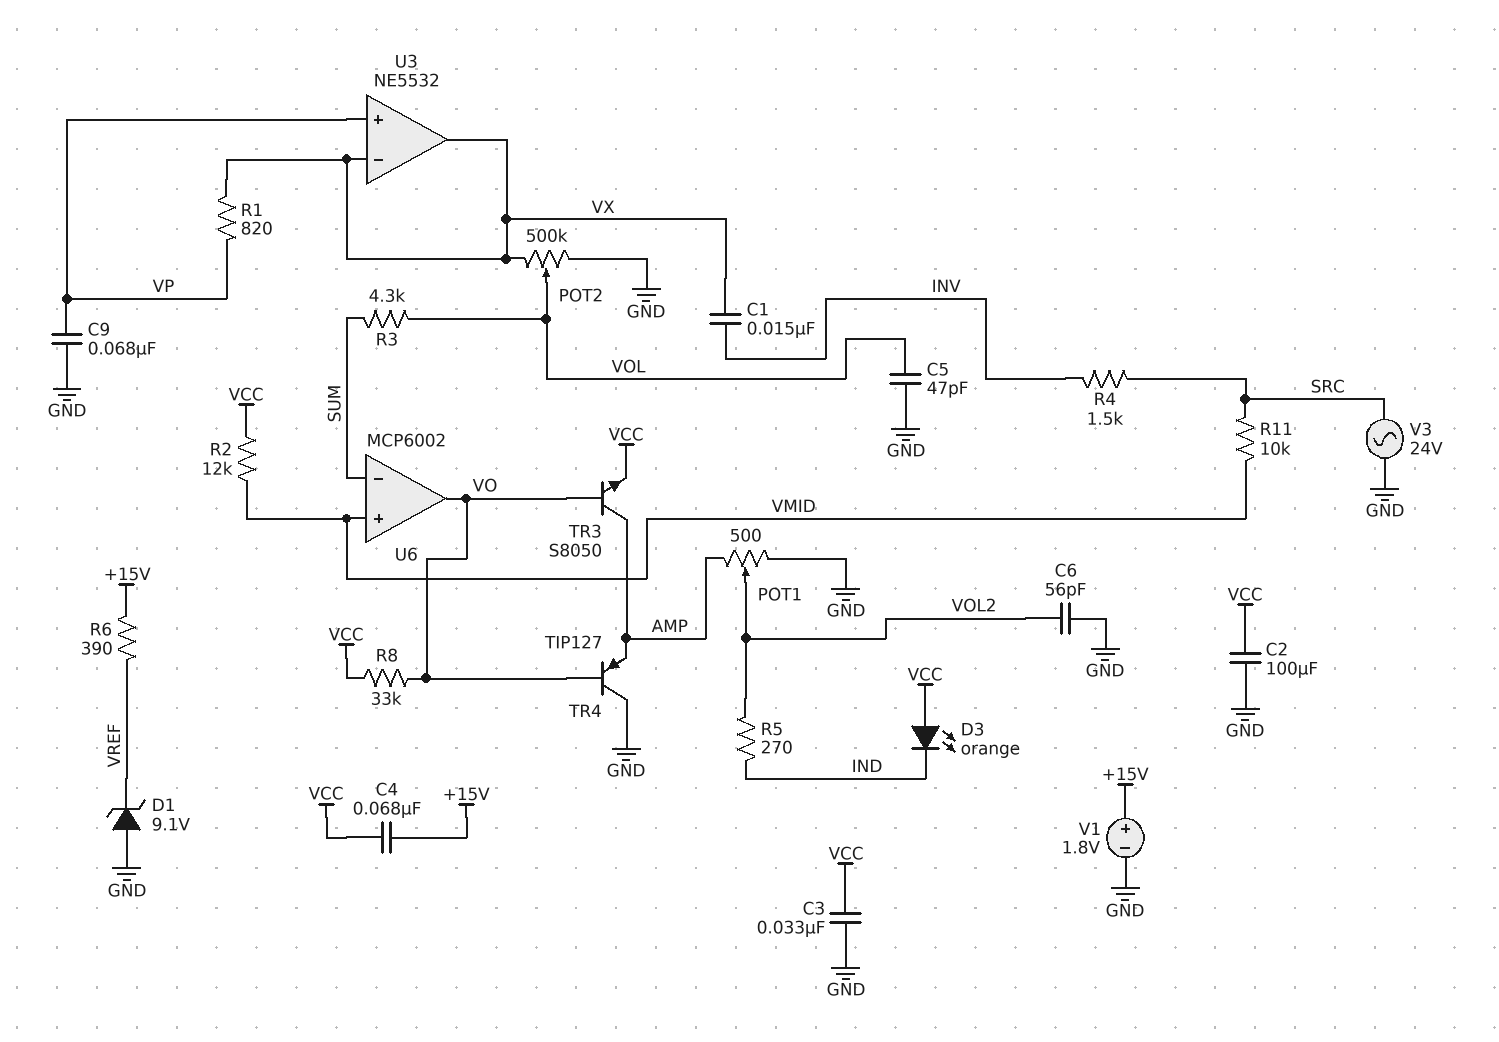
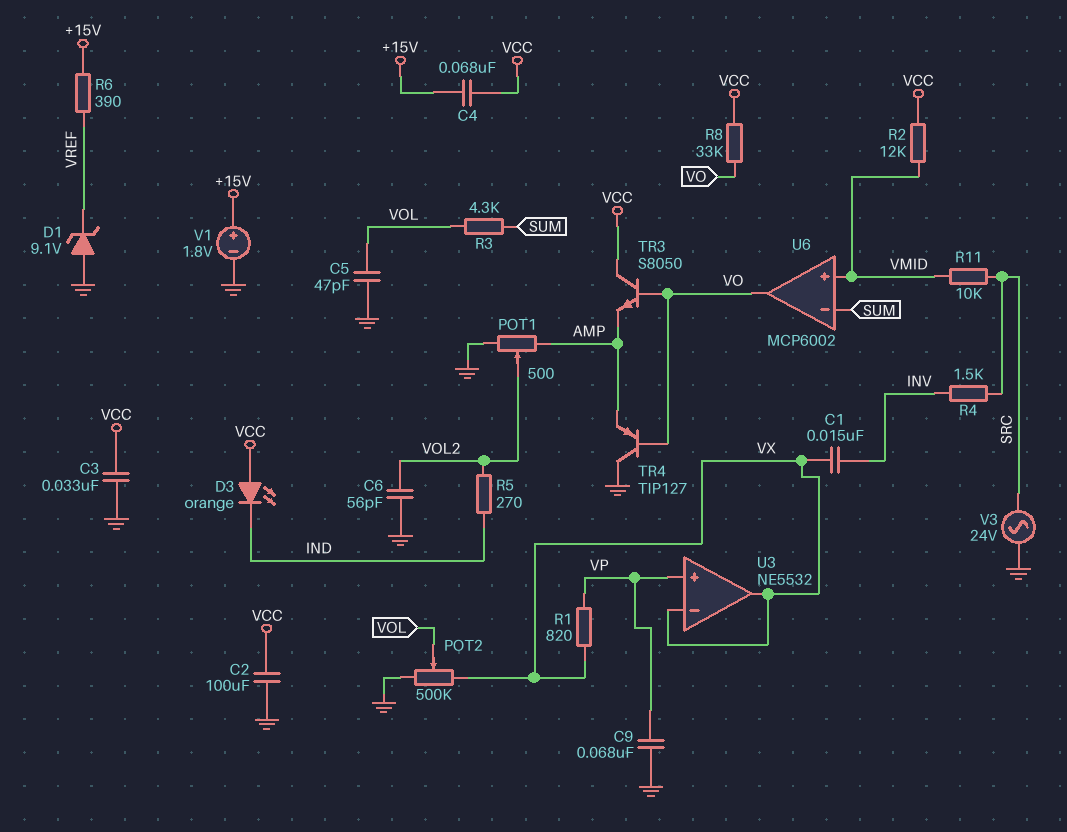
TR3: NPN S8050 (B VO, C AMP, E VCC) -> NPN S8050 (B VO, C VCC, E AMP)

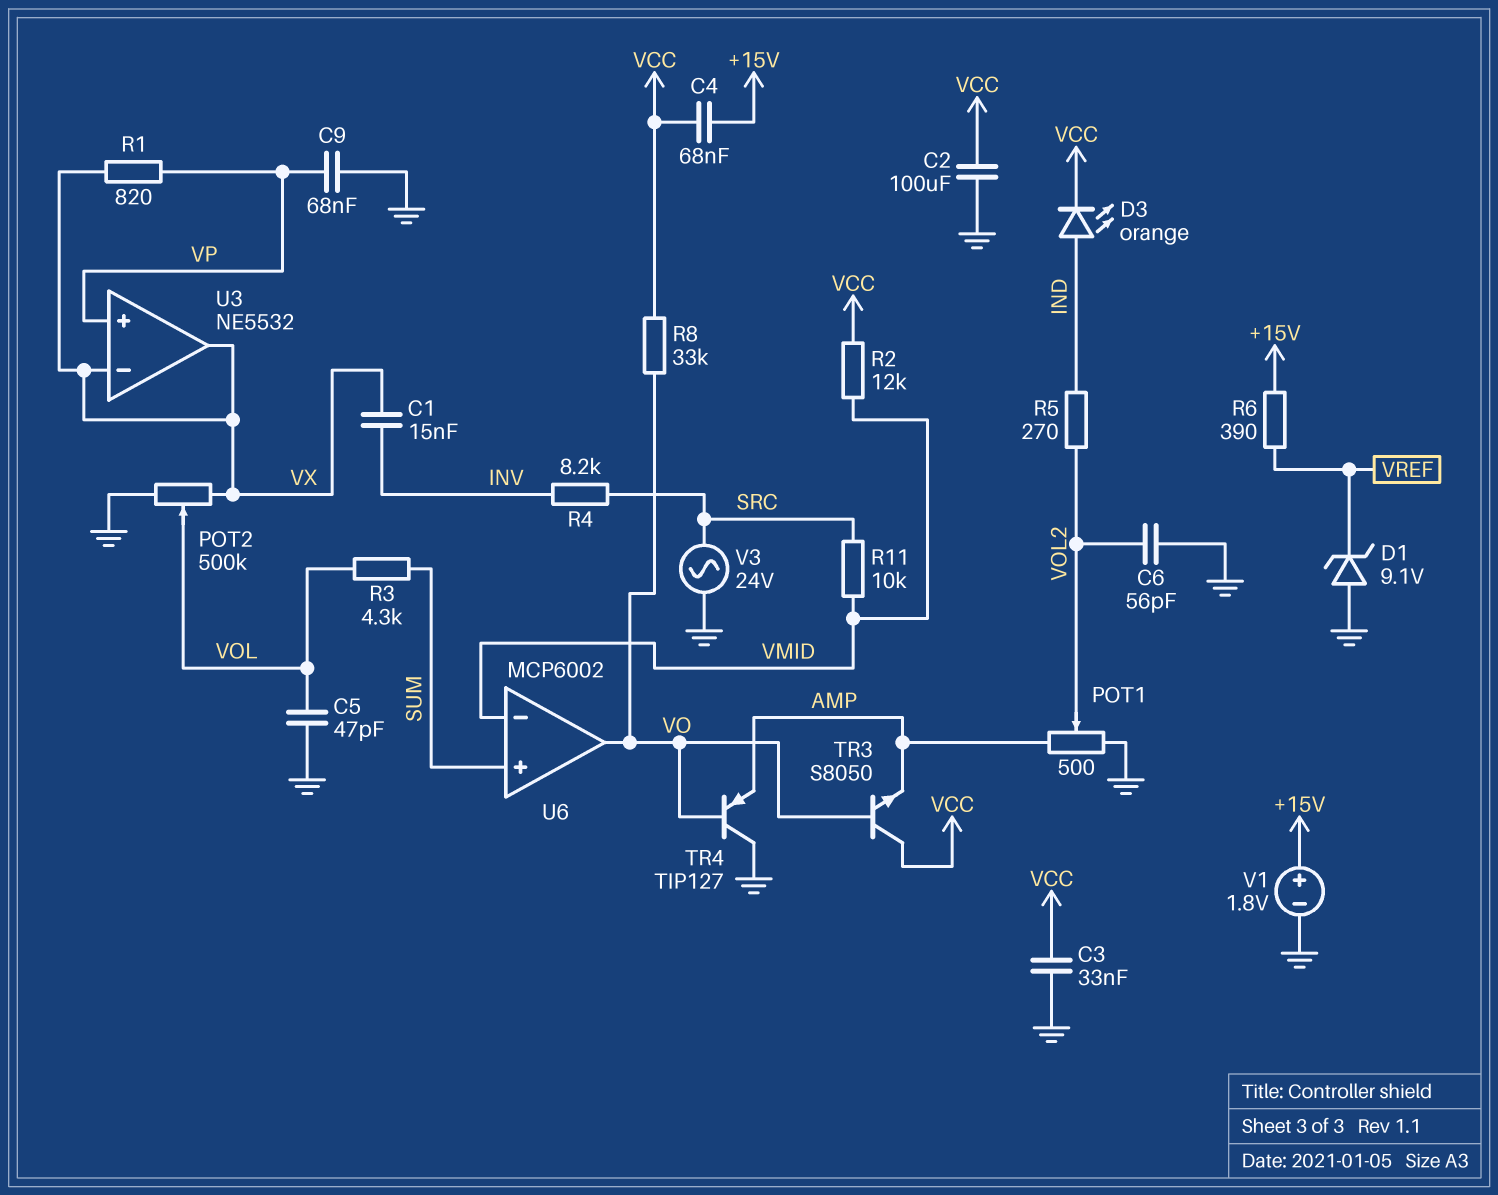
D3: LED orange (A VCC, K IND) -> LED orange (A IND, K VCC)
R4: 1.5k (INV, SRC) -> 8.2k (INV, SRC)
U6 pin in+: VMID -> SUM
U6 pin in-: SUM -> VMID

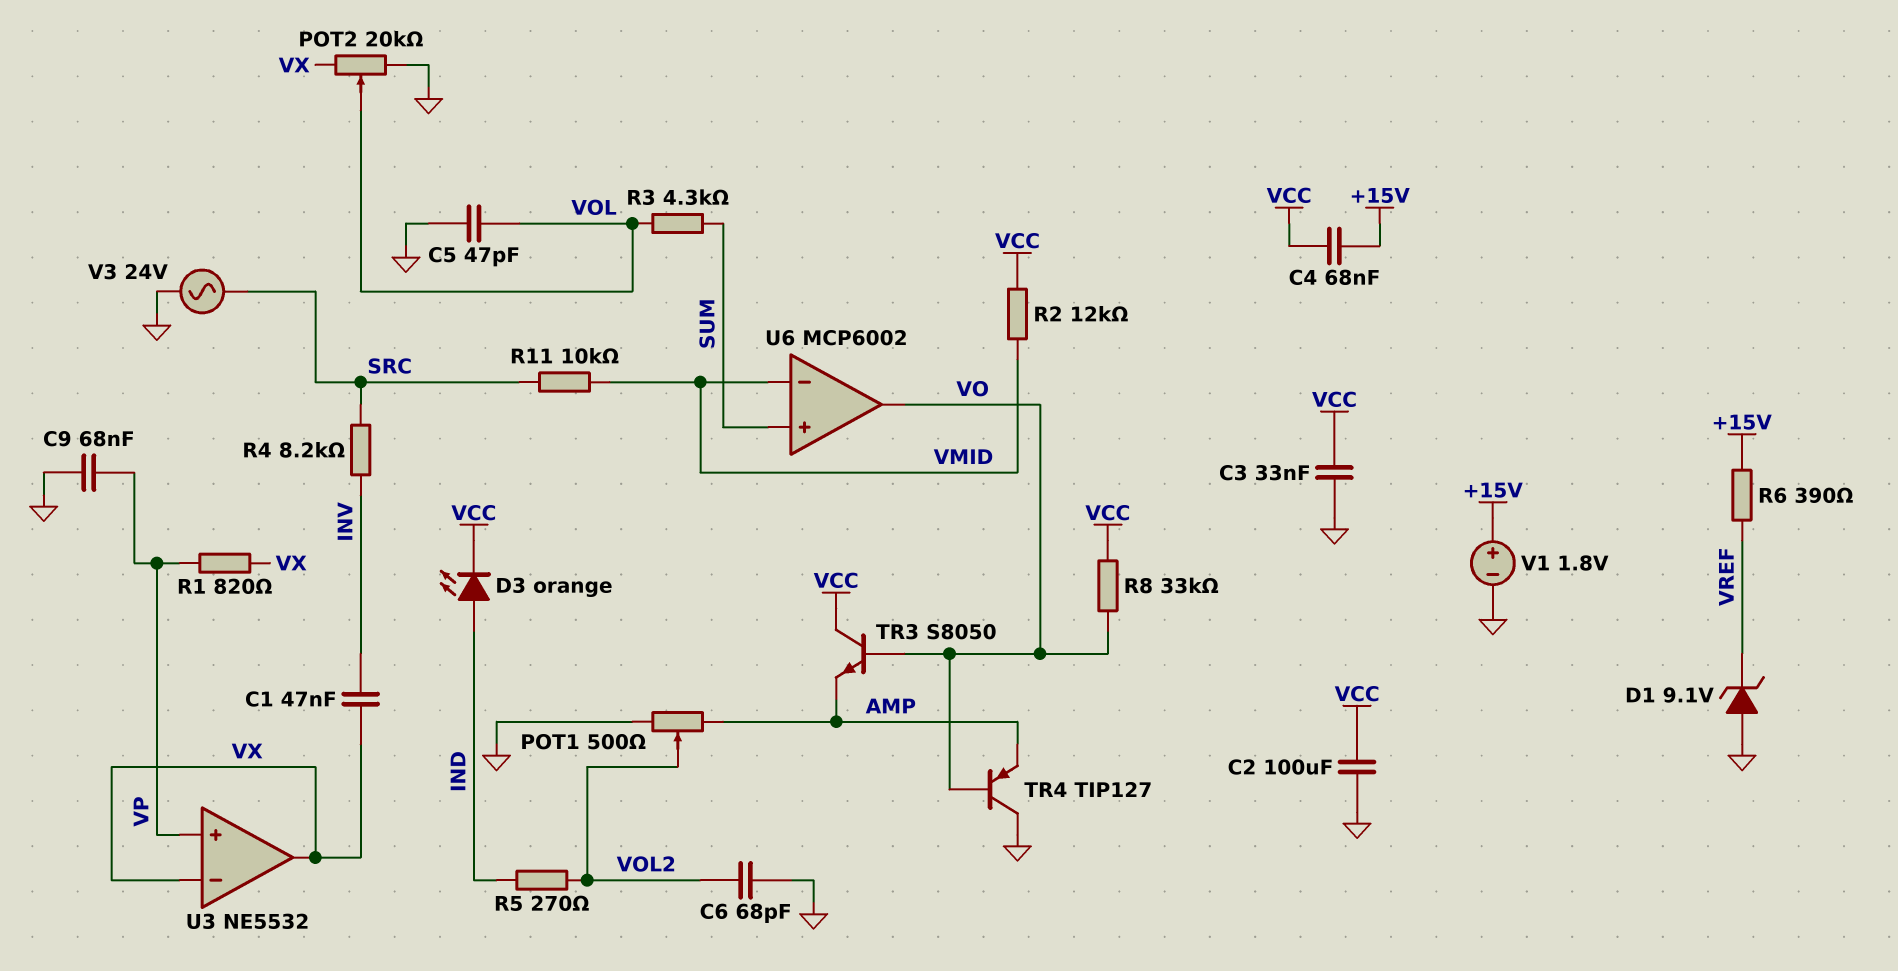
C1: 15nF (INV, VX) -> 47nF (INV, VX)
C6: 56pF (GND, VOL2) -> 68pF (GND, VOL2)
POT2: 500k (GND, VX, wiper VOL) -> 20k (GND, VX, wiper VOL)

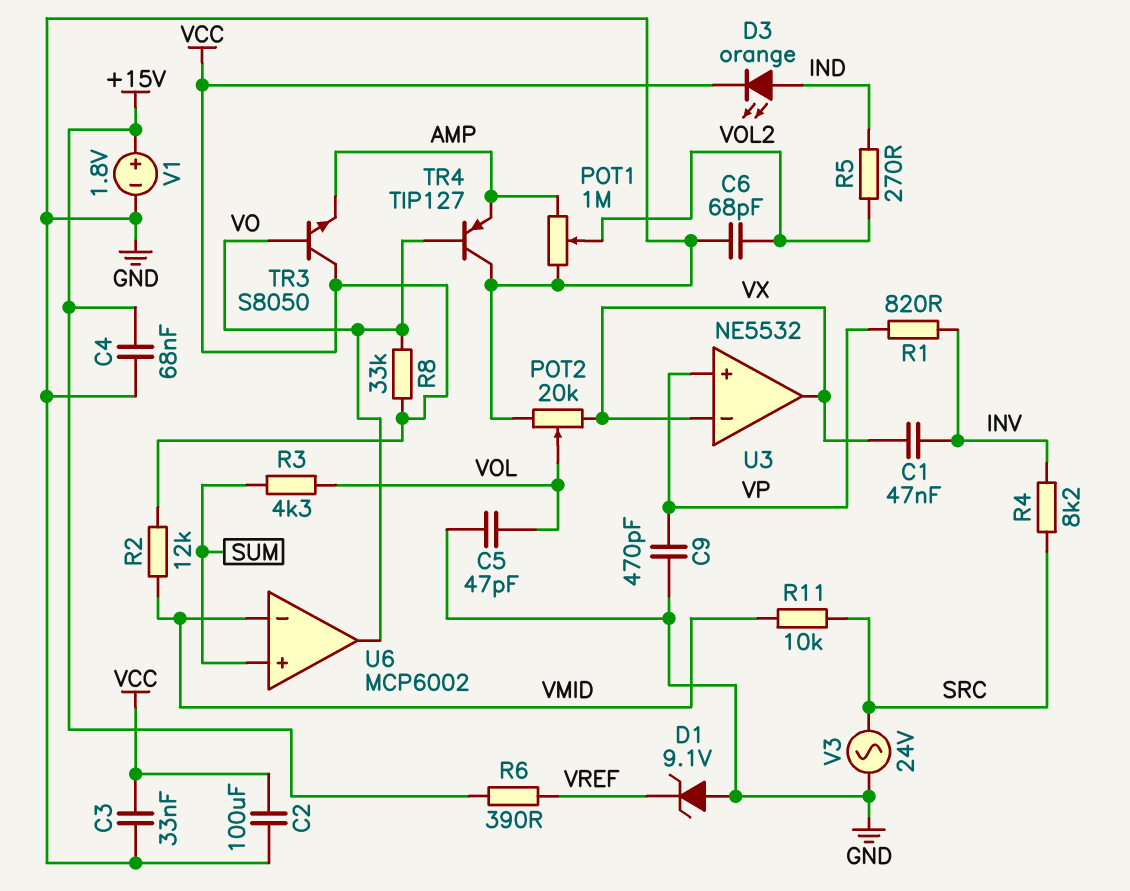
C4: 68nF (+15V, VCC) -> 68nF (+15V, GND)
C9: 68nF (GND, VP) -> 470pF (GND, VP)
POT1: 500 (AMP, GND, wiper VOL2) -> 1M (AMP, GND, wiper VOL2)
R1: 820 (VP, VX) -> 820 (INV, VP)

